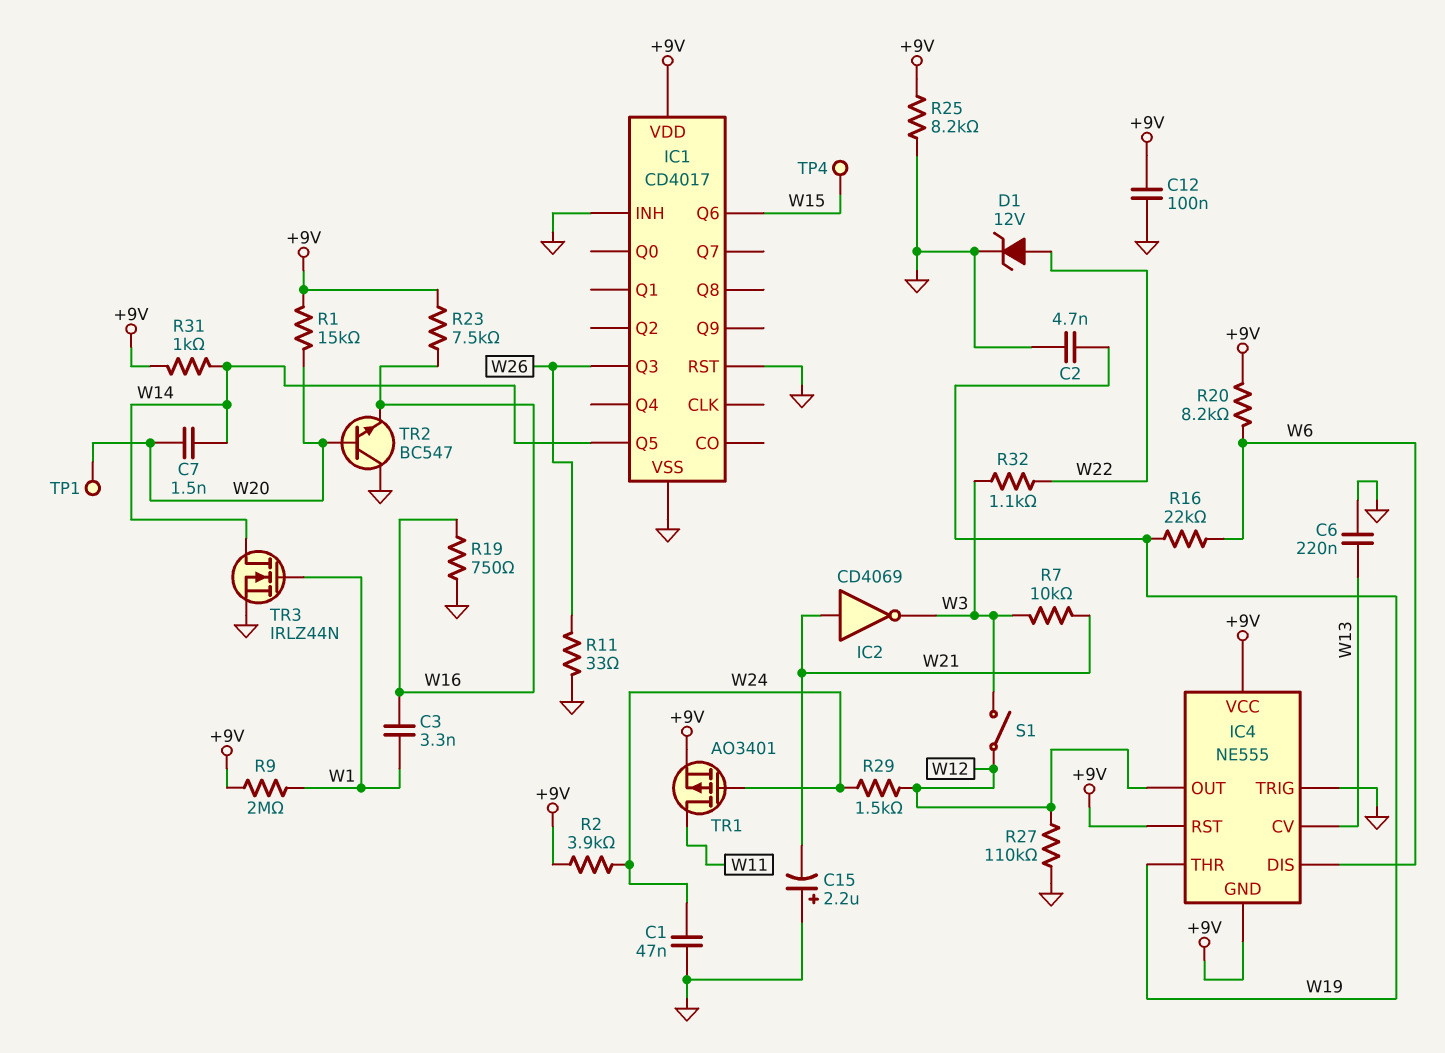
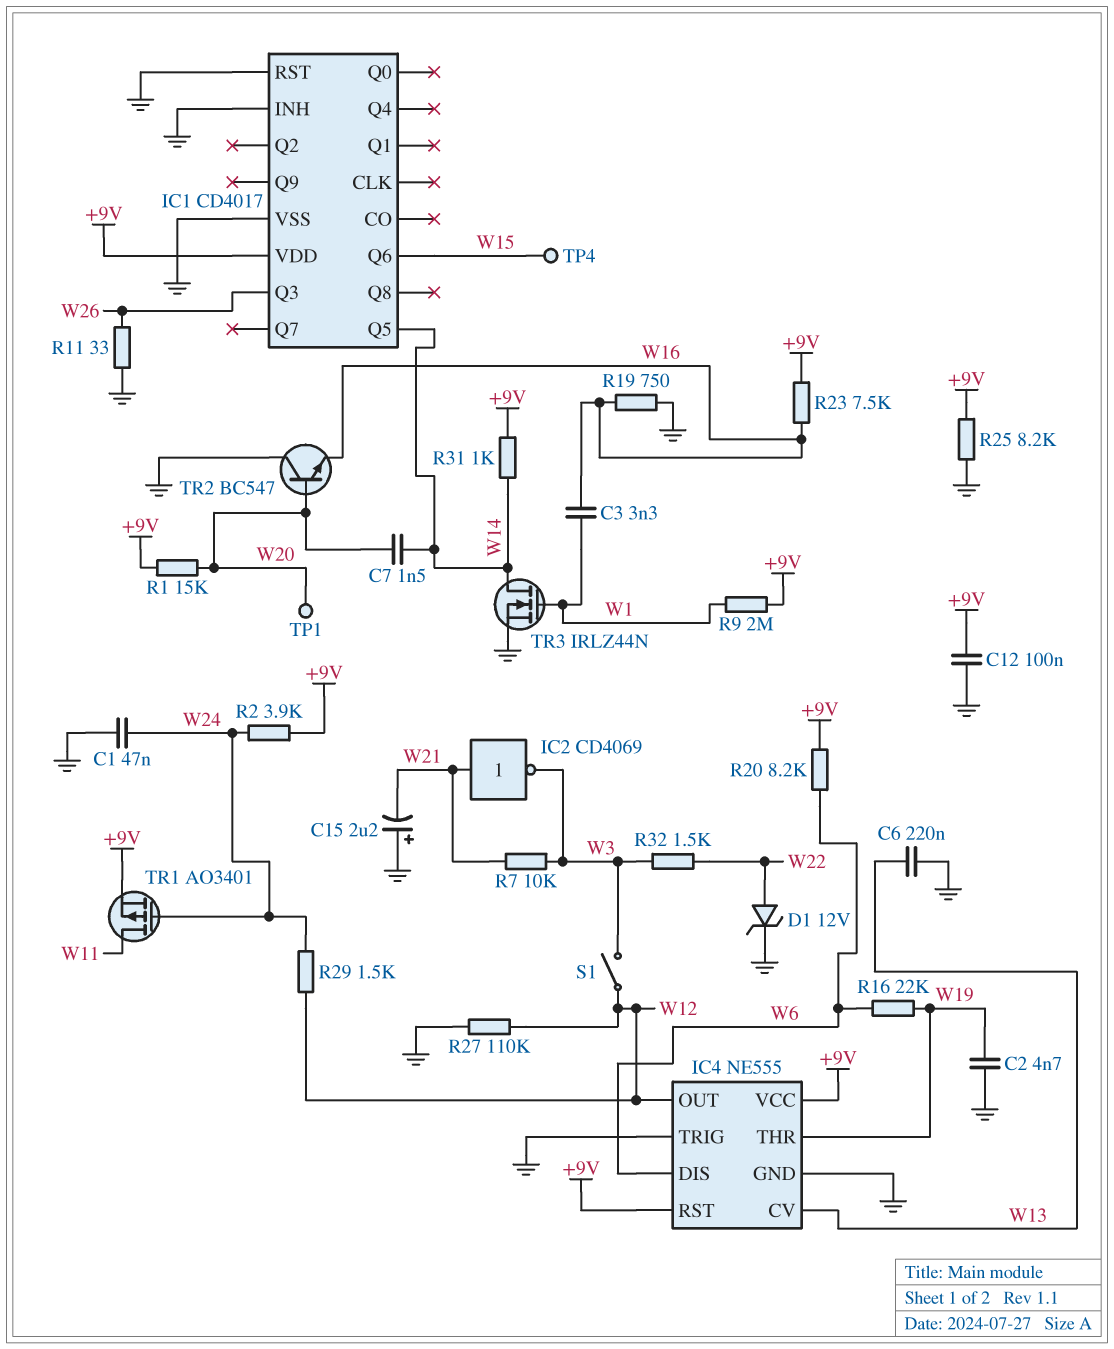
IC4 pin GND: +9V -> GND
R32: 1.1k (W3, W22) -> 1.5k (W3, W22)

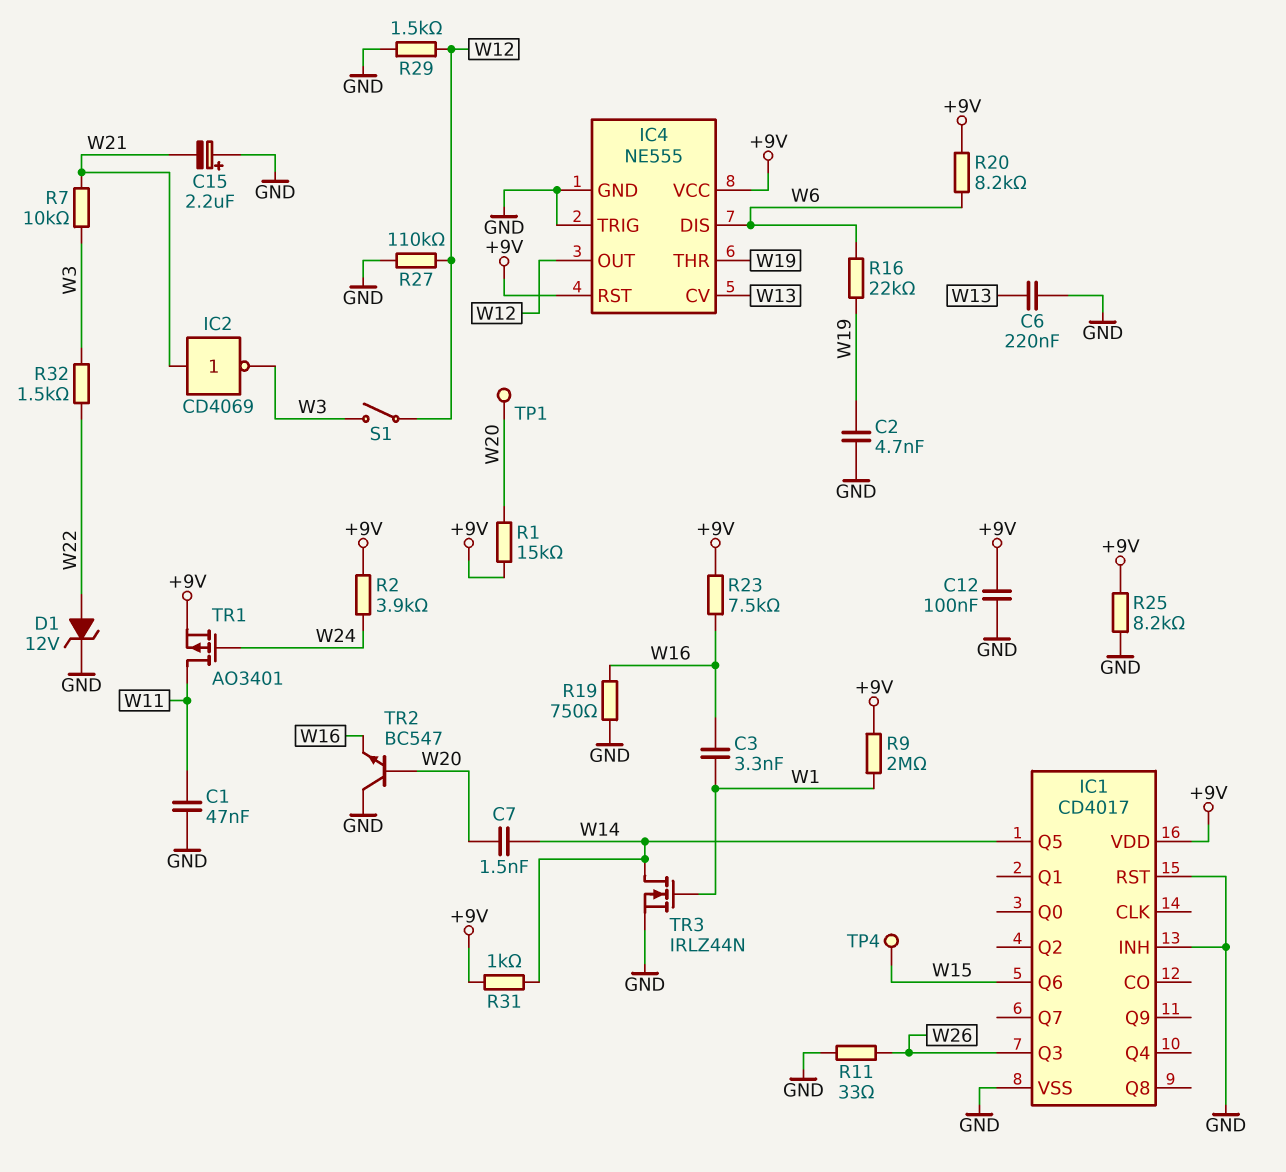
C1: 47nF (GND, W24) -> 47nF (GND, W11)
R29: 1.5k (W12, W24) -> 1.5k (GND, W12)

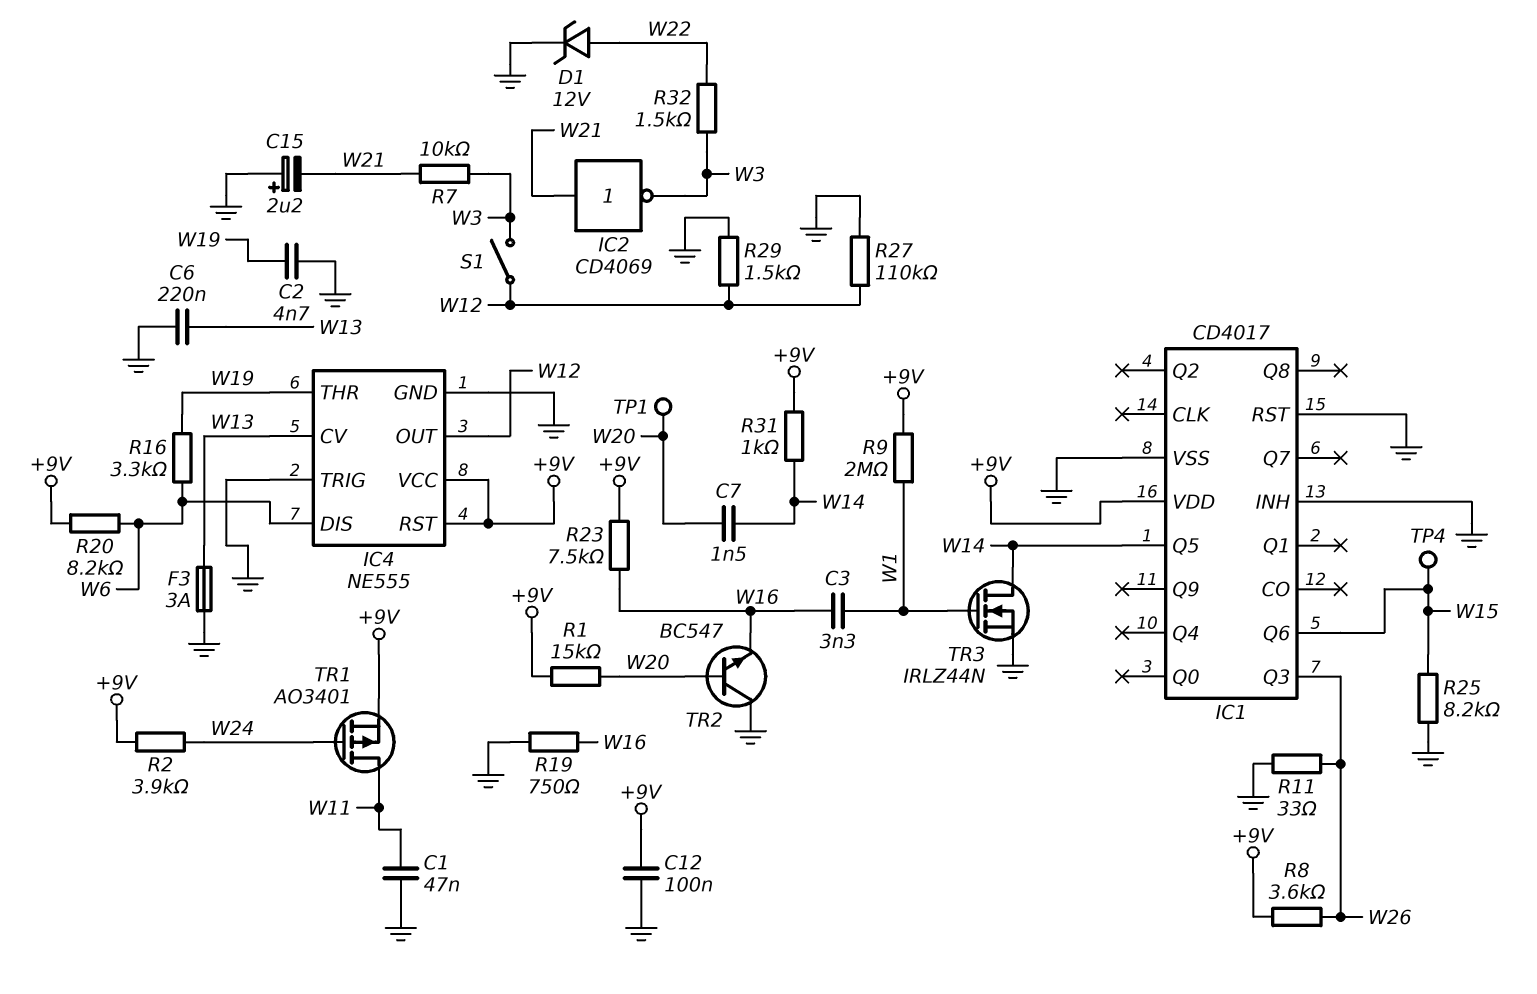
F3: none -> 3A (GND, W13)
R8: none -> 3.6k (+9V, W26)
R16: 22k (W6, W19) -> 3.3k (W6, W19)
R25: 8.2k (+9V, GND) -> 8.2k (GND, W15)

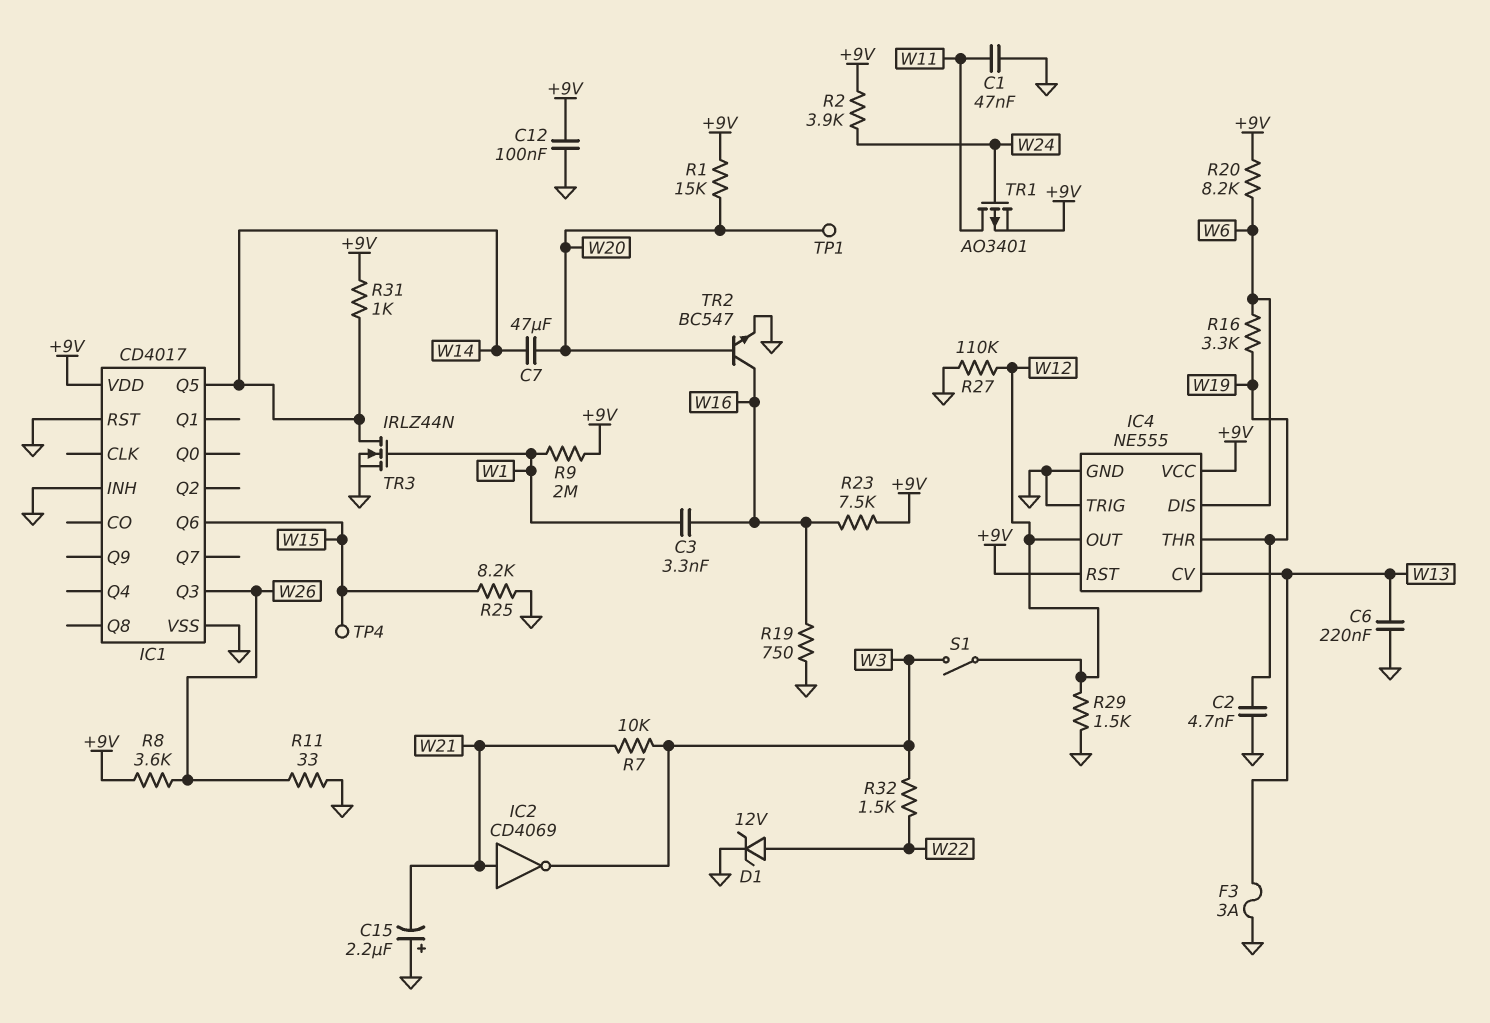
C7: 1.5nF (W14, W20) -> 47uF (W14, W20)
TR2: NPN BC547 (B W20, C GND, E W16) -> NPN BC547 (B W20, C W16, E GND)

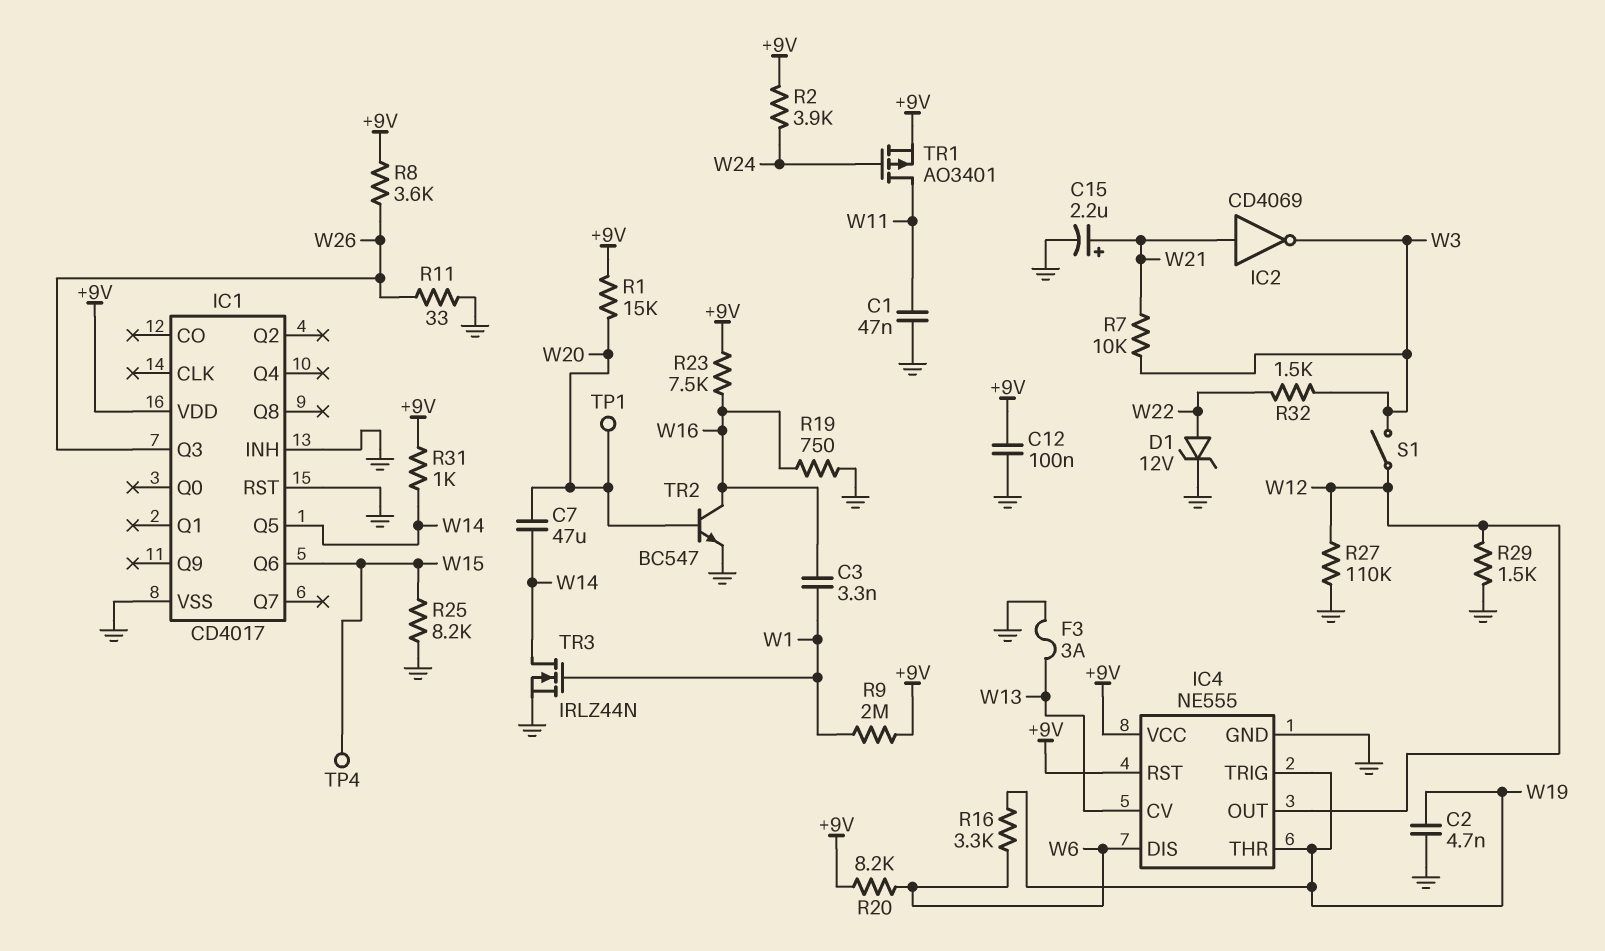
C6: 220nF (GND, W13) -> none
C15: 2.2uF (plus GND, minus W21) -> 2.2uF (plus W21, minus GND)
IC4 pin TRIG: GND -> W19

